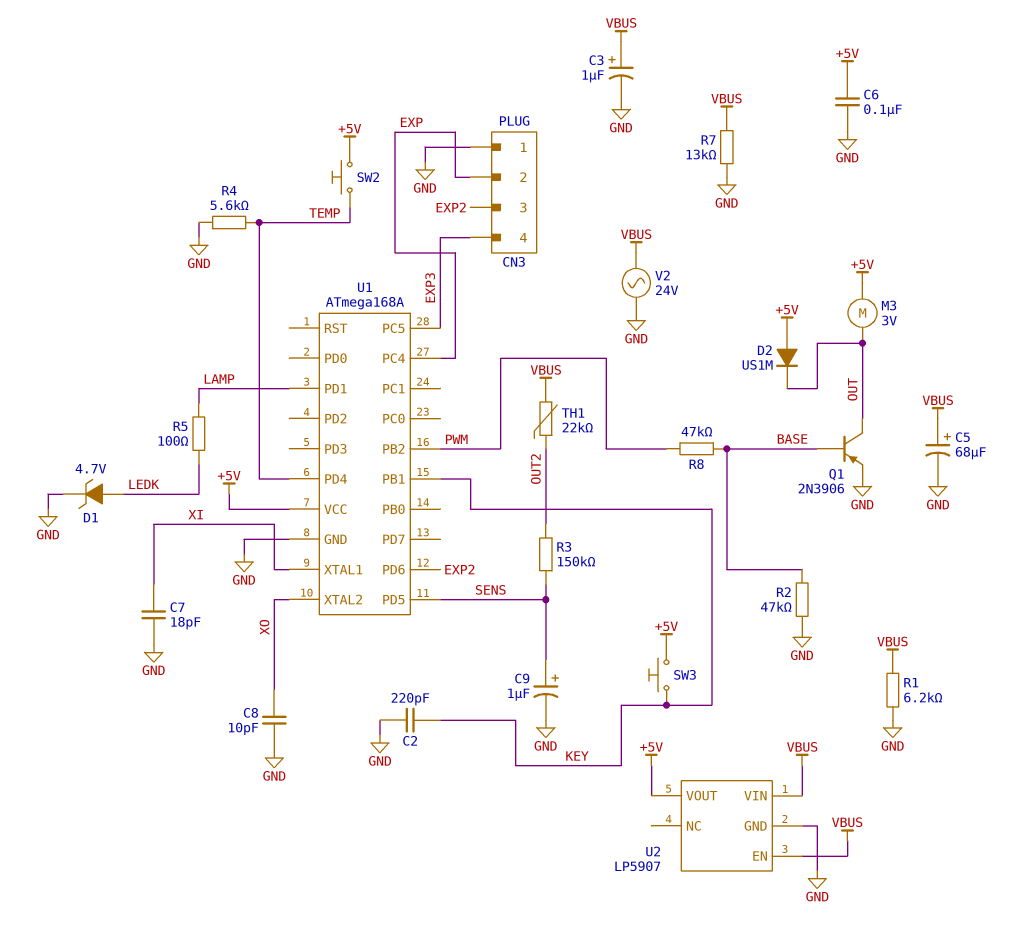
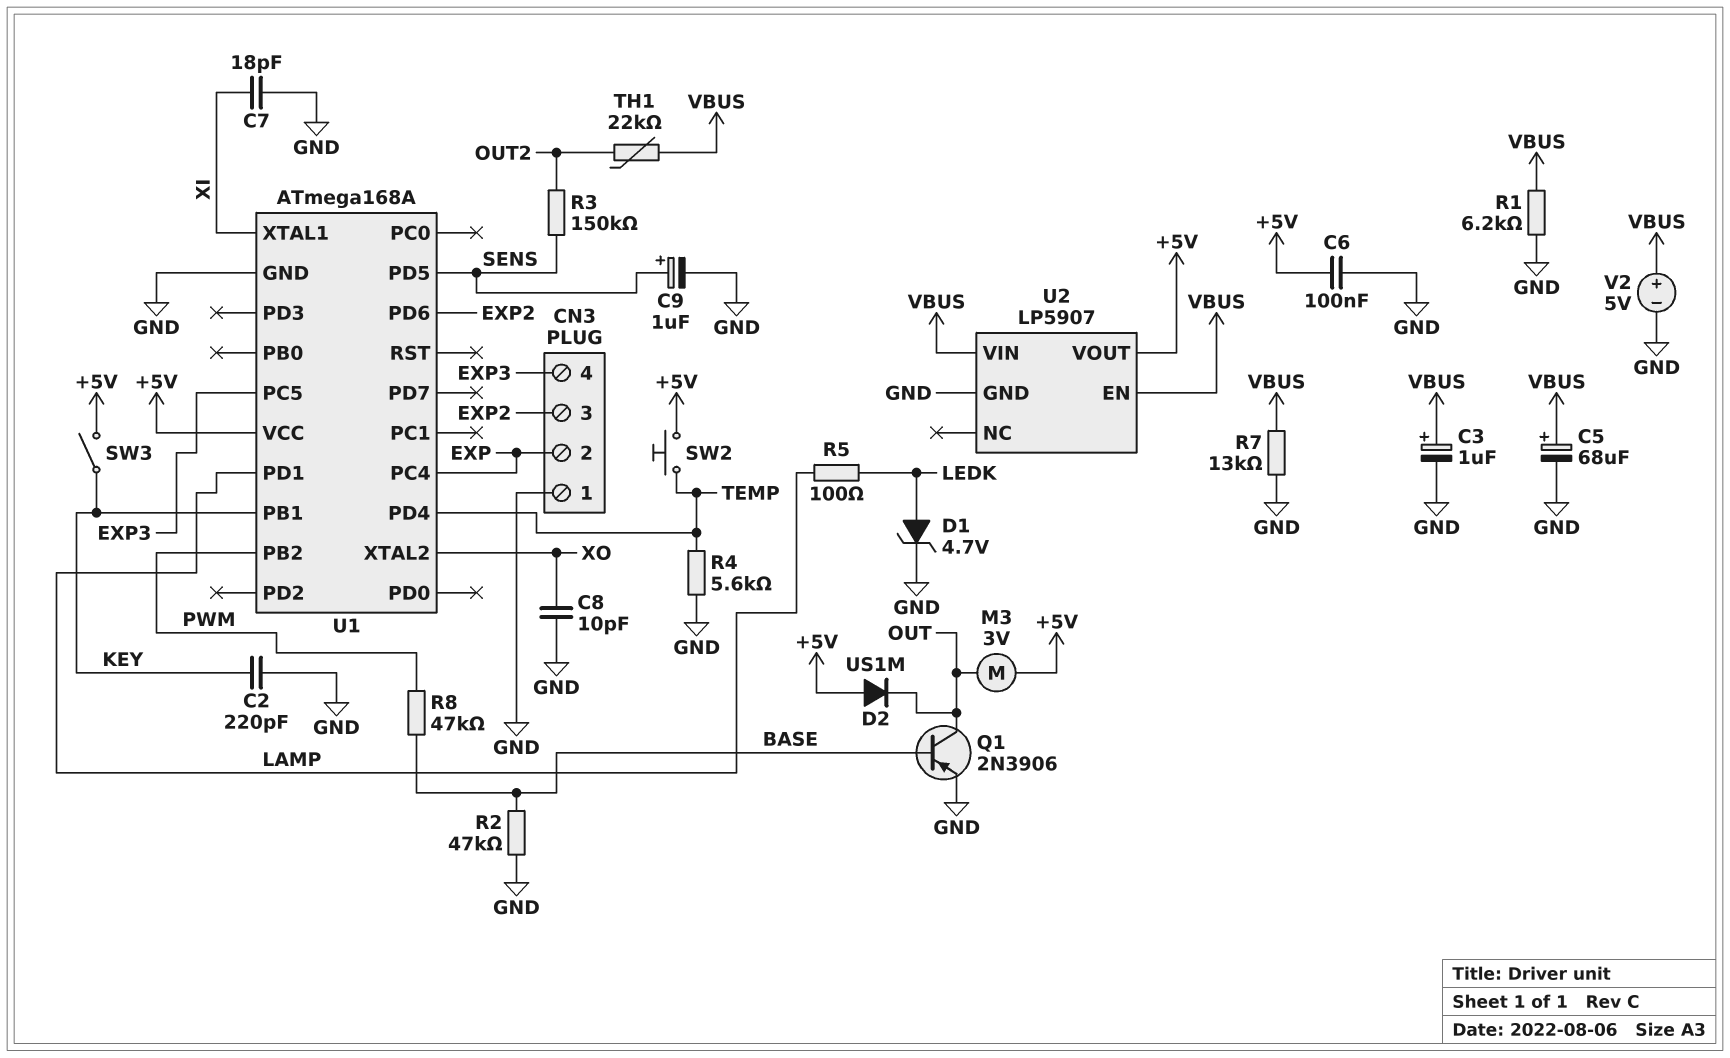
SW3: button (+5V, KEY) -> switch (+5V, KEY)
V2: AC 24V (GND, VBUS) -> 5V (plus VBUS, minus GND)

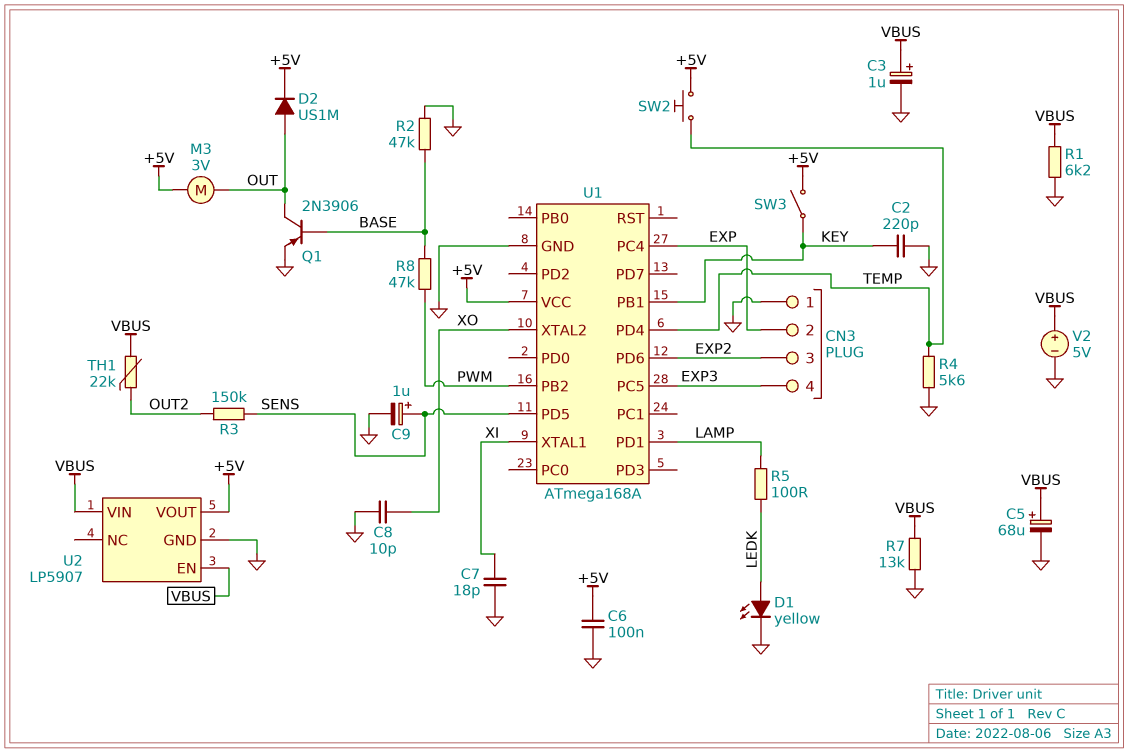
D1: zener 4.7V (A LEDK, K GND) -> LED yellow (A LEDK, K GND)
D2: diode US1M (A +5V, K OUT) -> diode US1M (A OUT, K +5V)

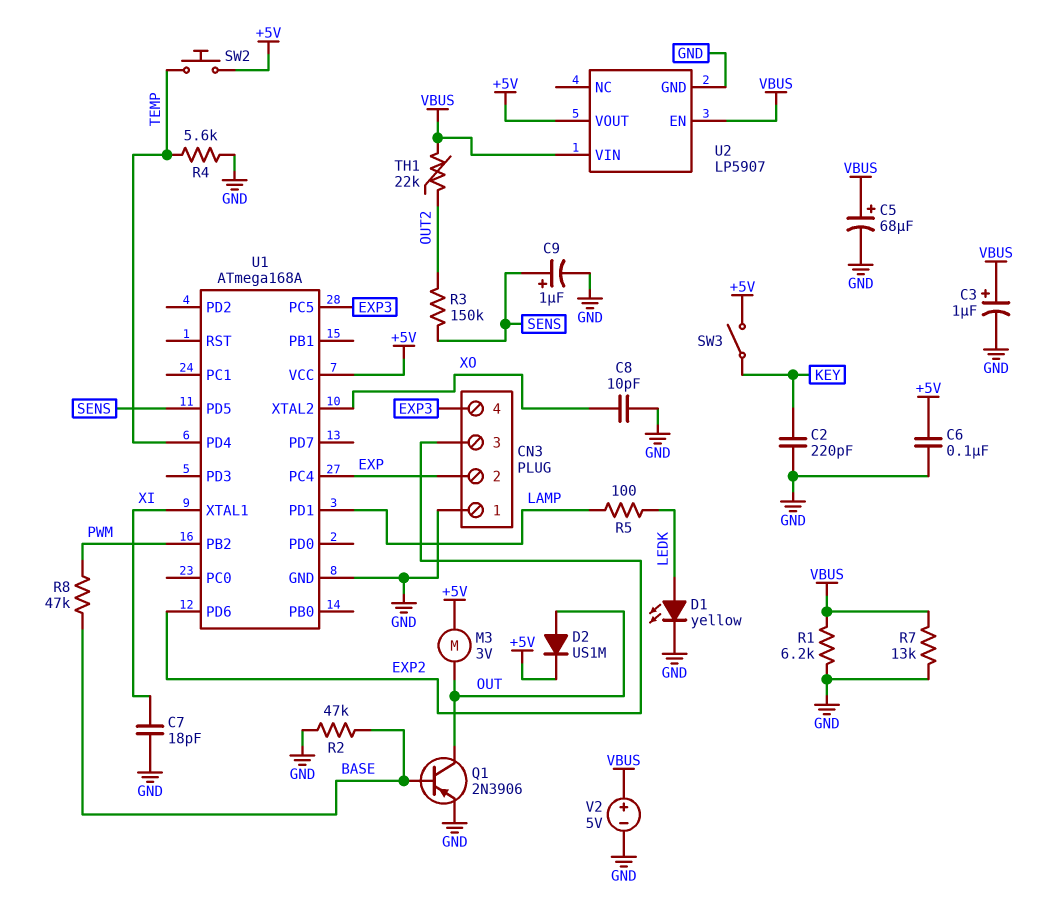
U1 pin PB1: KEY -> none

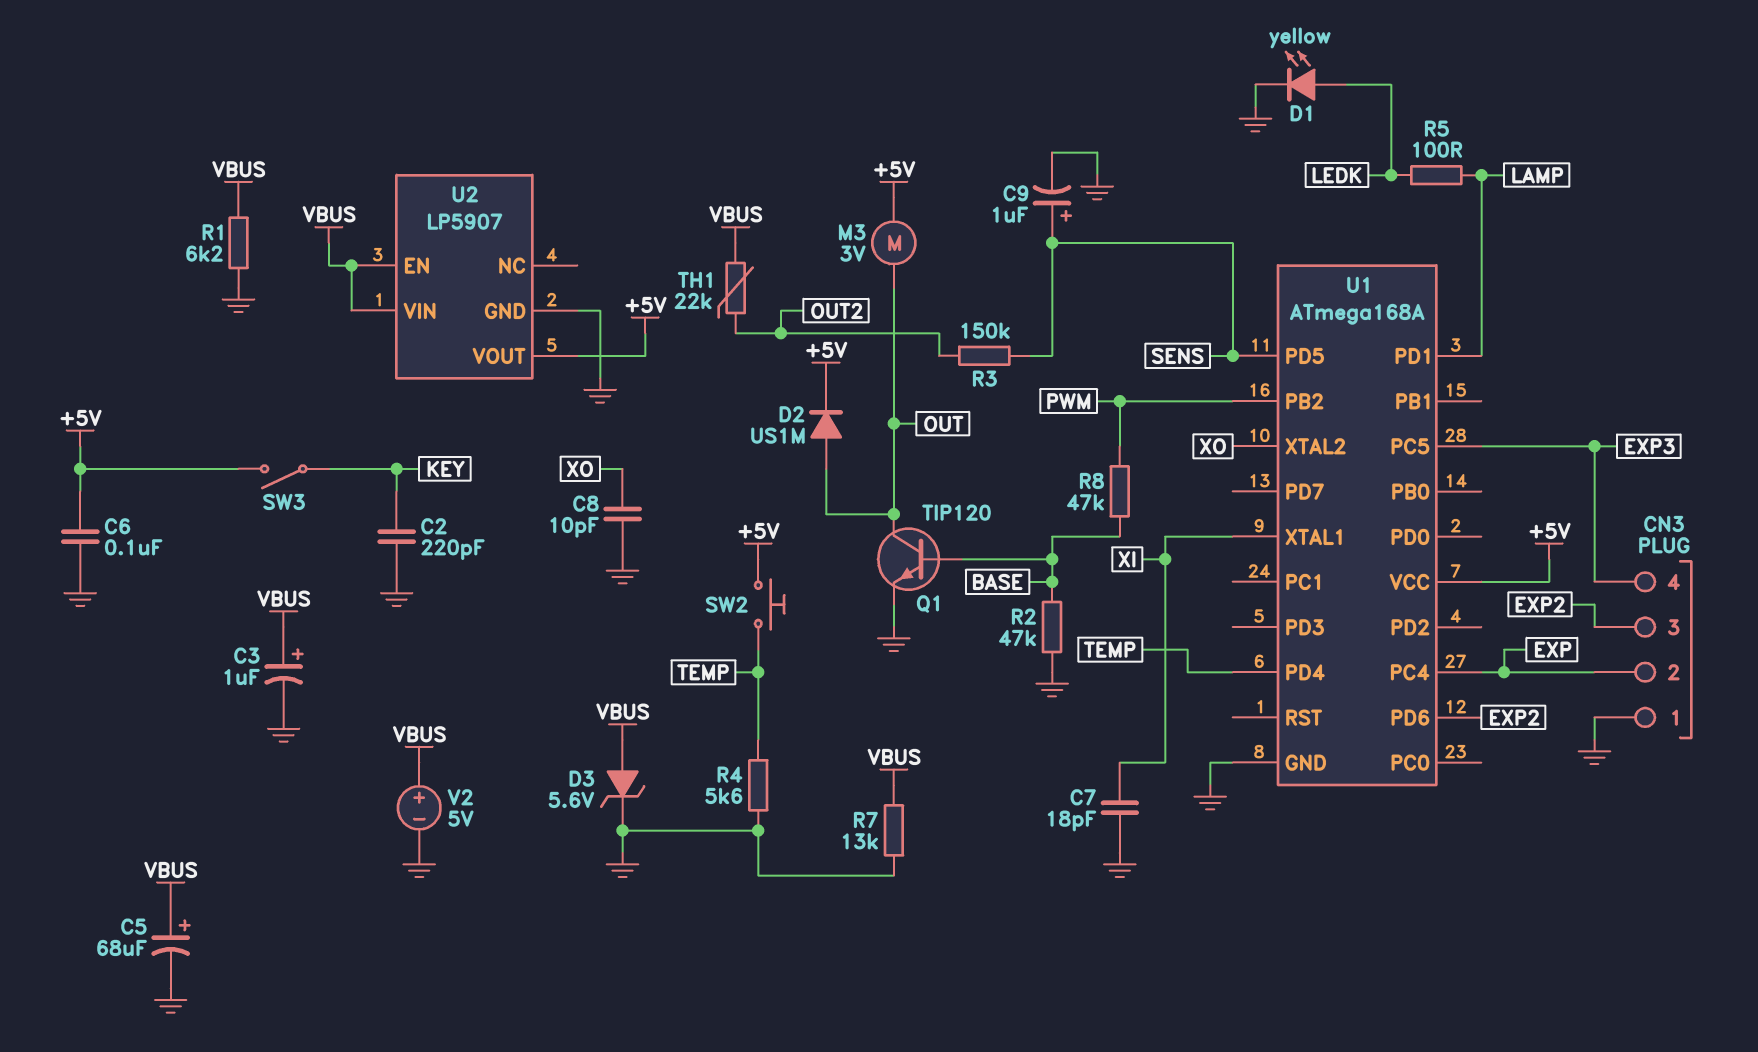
D3: none -> zener 5.6V (A VBUS, K GND)
Q1: PNP 2N3906 (B BASE, C OUT, E GND) -> NPN TIP120 (B BASE, C OUT, E GND)

